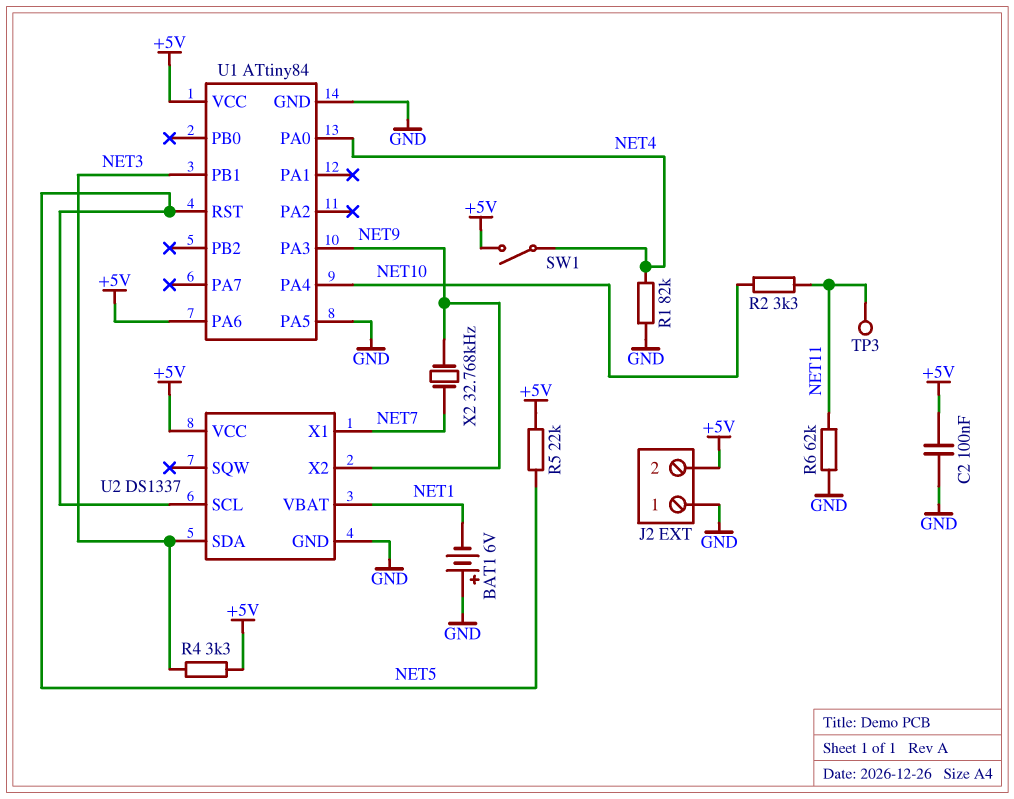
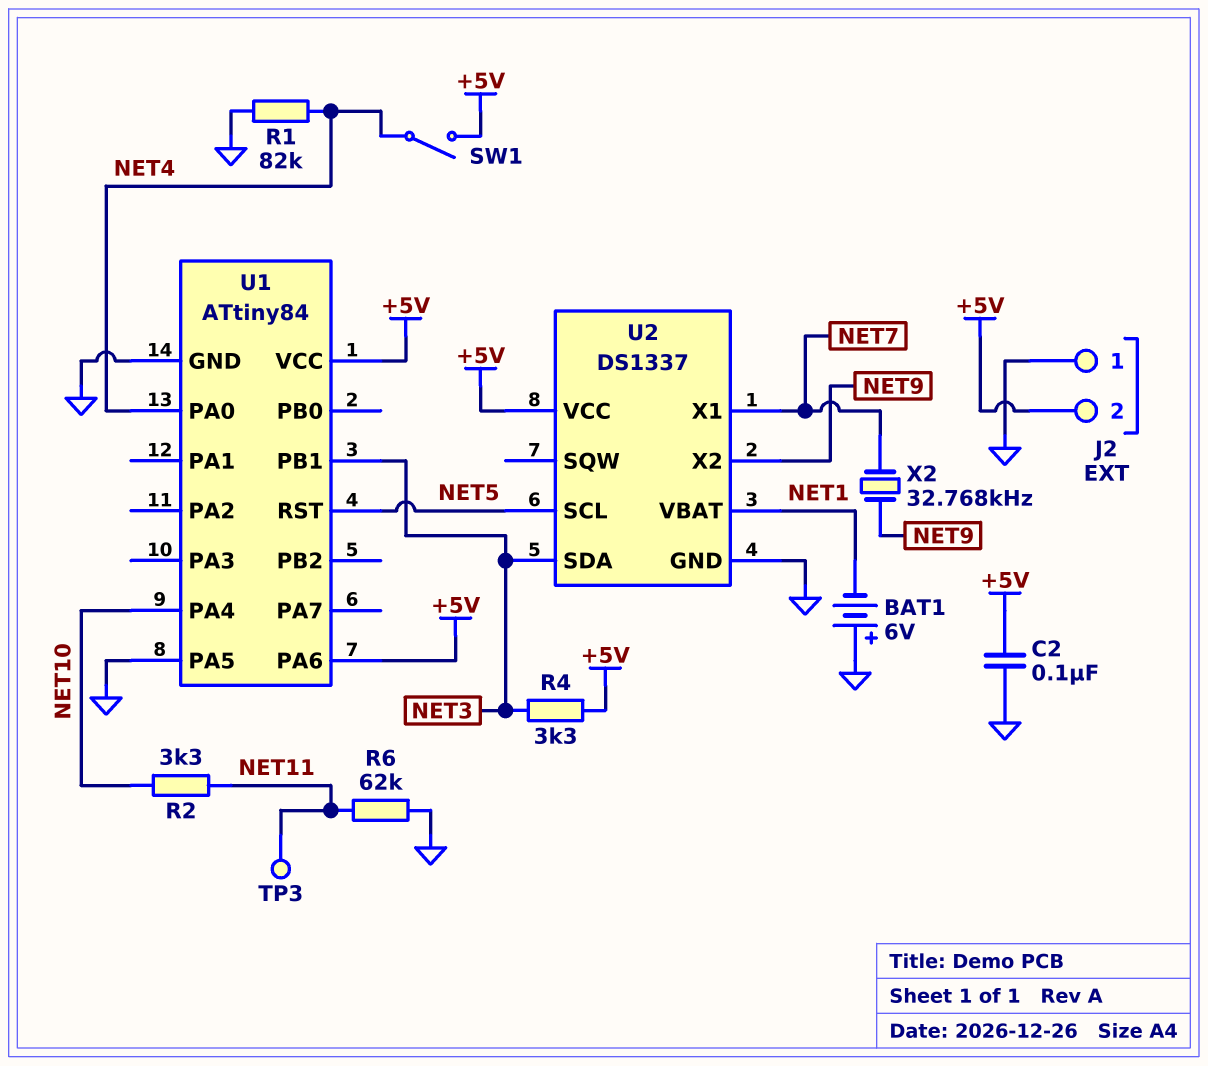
R5: 22k (+5V, NET5) -> none
U1 pin PA3: NET9 -> none

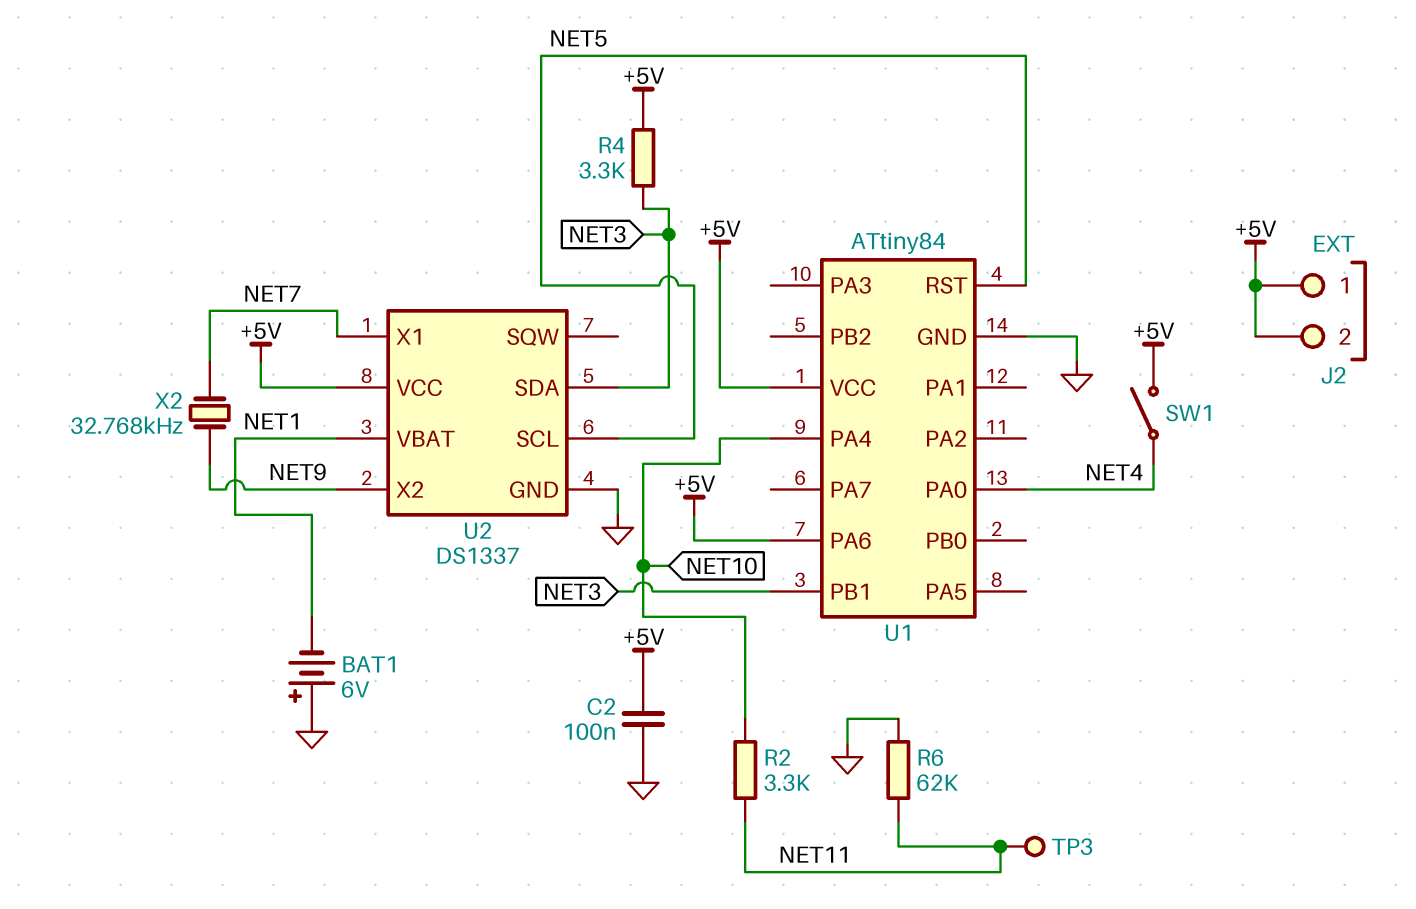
J2 pin 1: GND -> +5V
R1: 82k (GND, NET4) -> none
U1 pin PA5: GND -> none

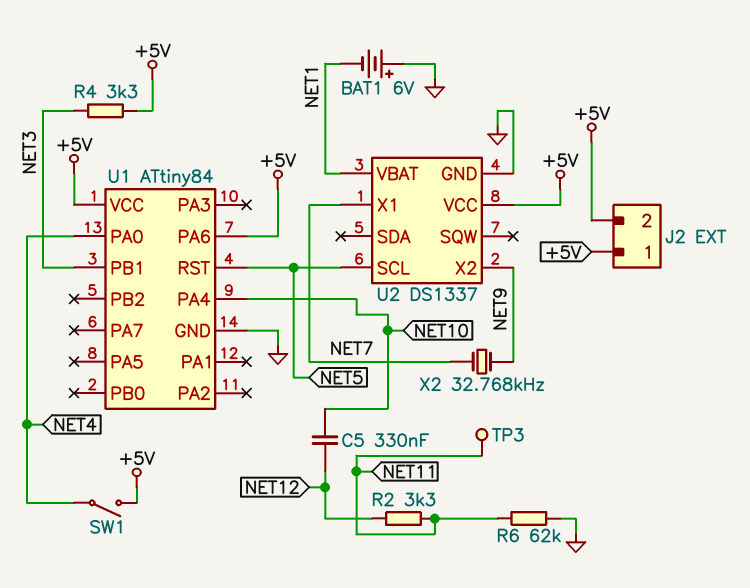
C2: 100nF (+5V, GND) -> none
C5: none -> 330nF (NET10, NET12)
R2: 3.3k (NET10, NET11) -> 3.3k (NET11, NET12)
U2 pin SDA: NET3 -> none

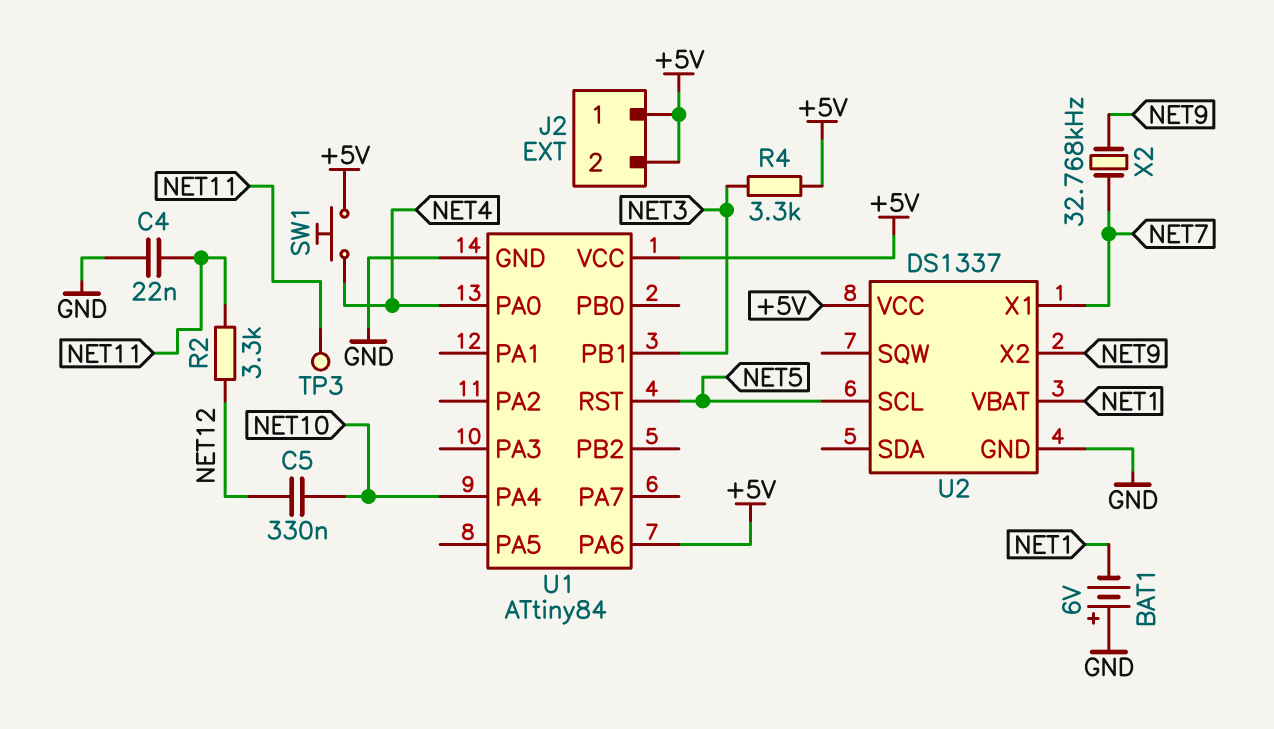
C4: none -> 22nF (GND, NET11)
R6: 62k (GND, NET11) -> none
SW1: switch (+5V, NET4) -> button (+5V, NET4)

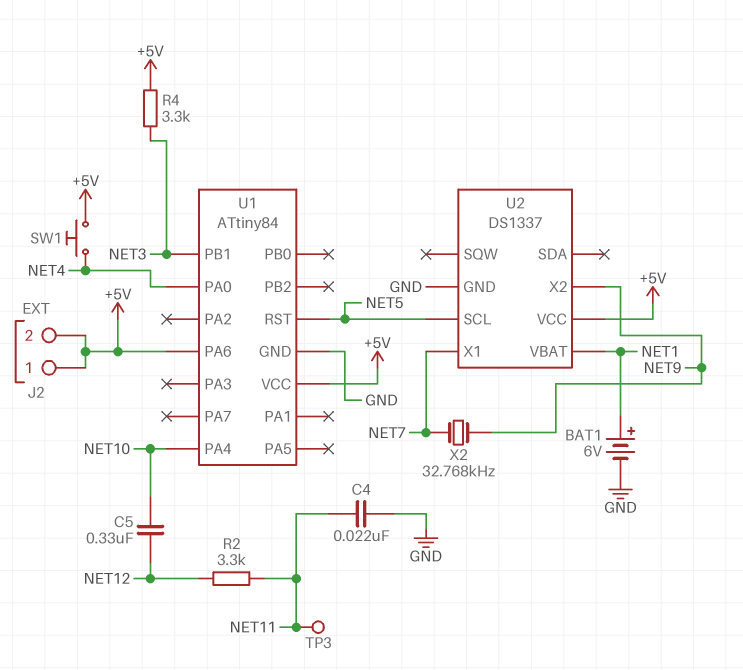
BAT1: 6V (plus GND, minus NET1) -> 6V (plus NET1, minus GND)

